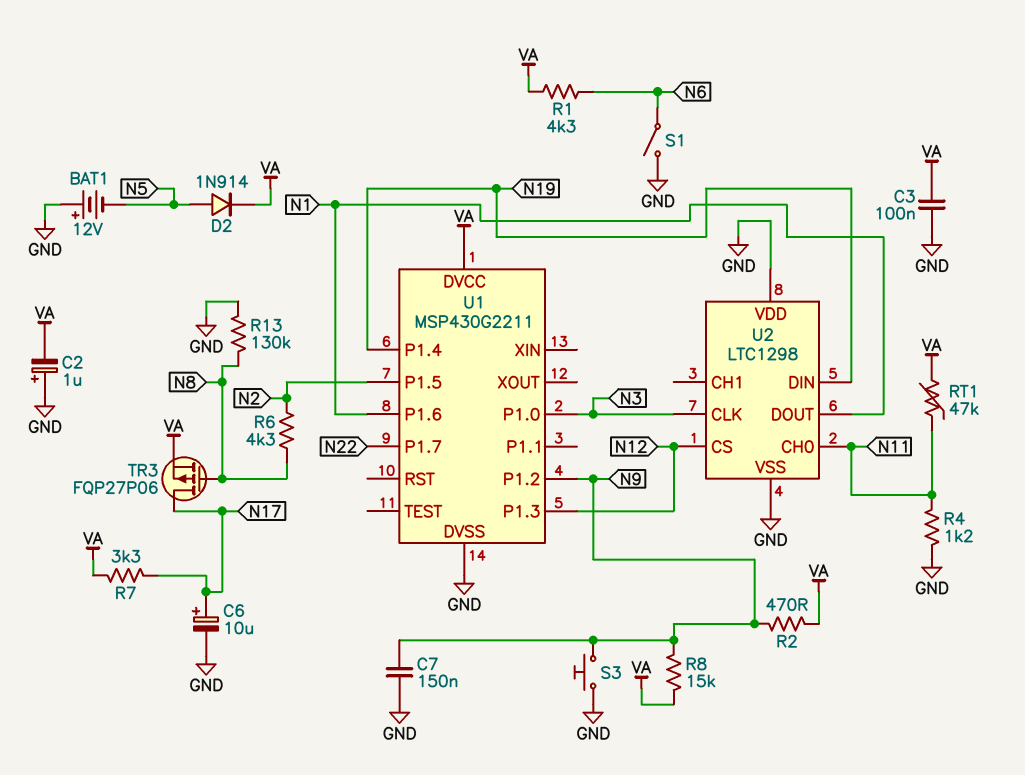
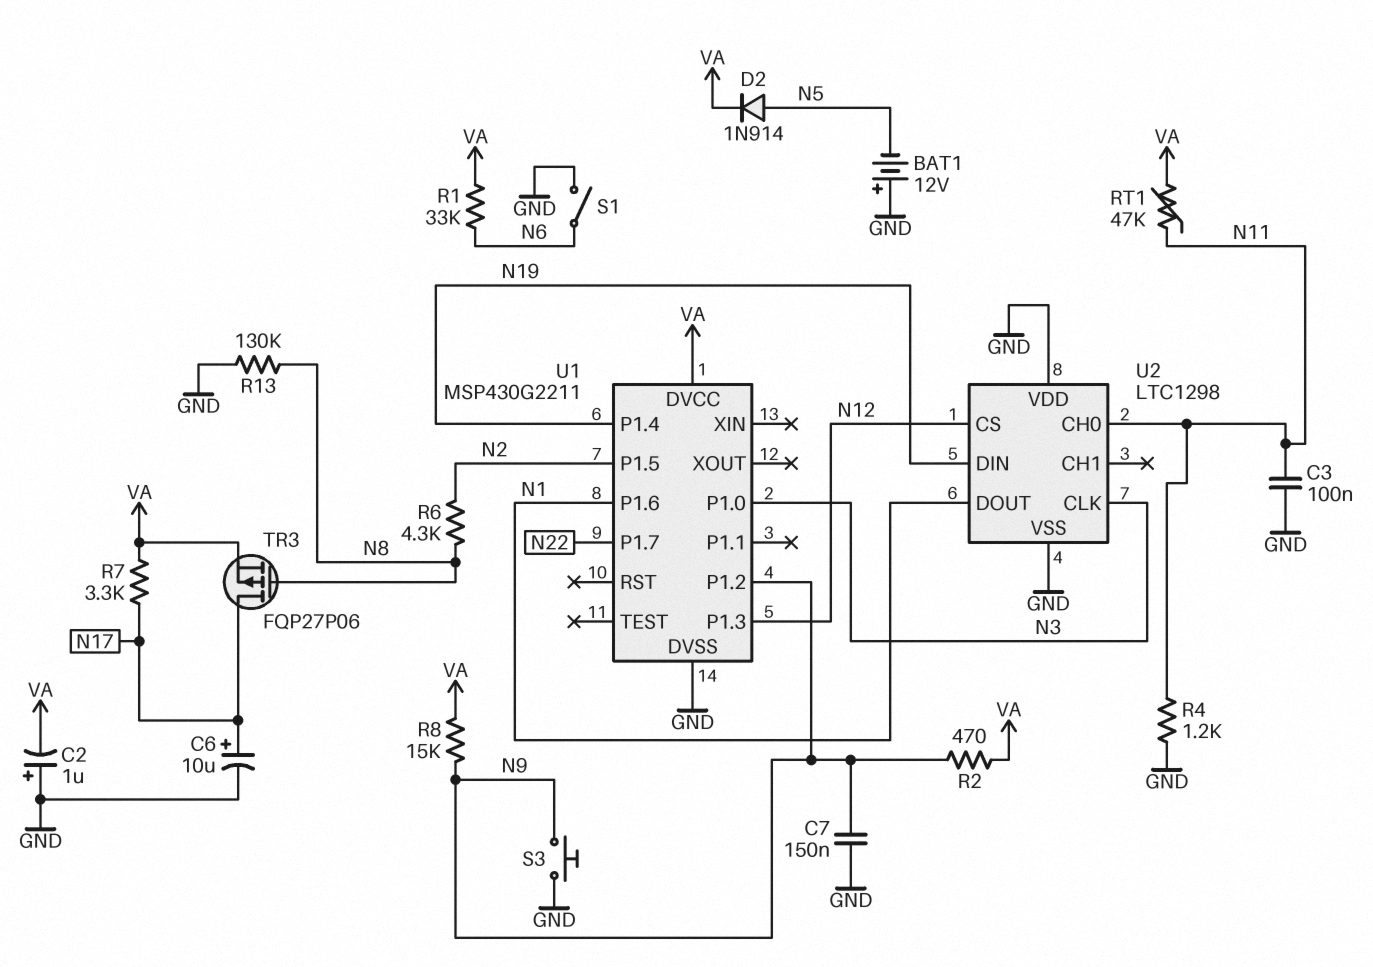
C3: 100nF (GND, VA) -> 100nF (GND, N11)
R1: 4.3k (N6, VA) -> 33k (N6, VA)

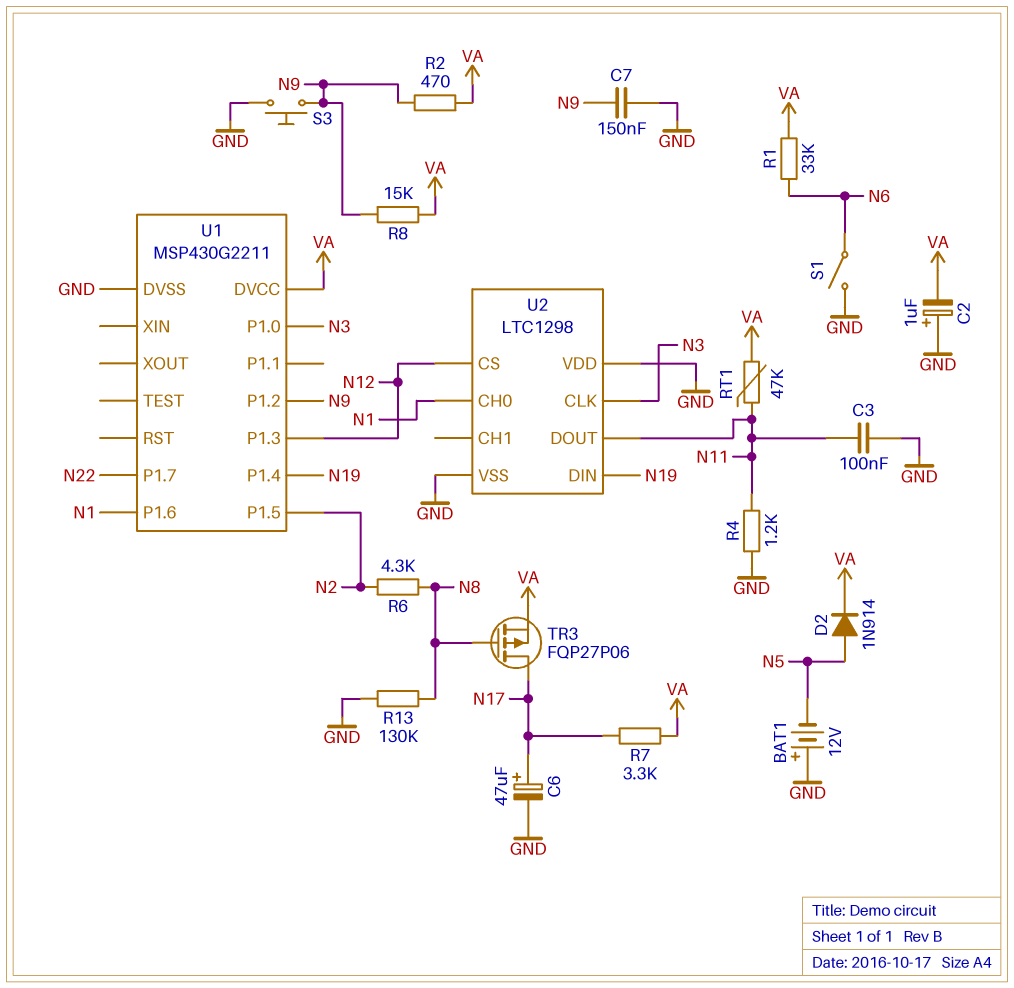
C6: 10uF (plus N17, minus GND) -> 47uF (plus N17, minus GND)
U2 pin CH0: N11 -> N1
U2 pin DOUT: N1 -> N11

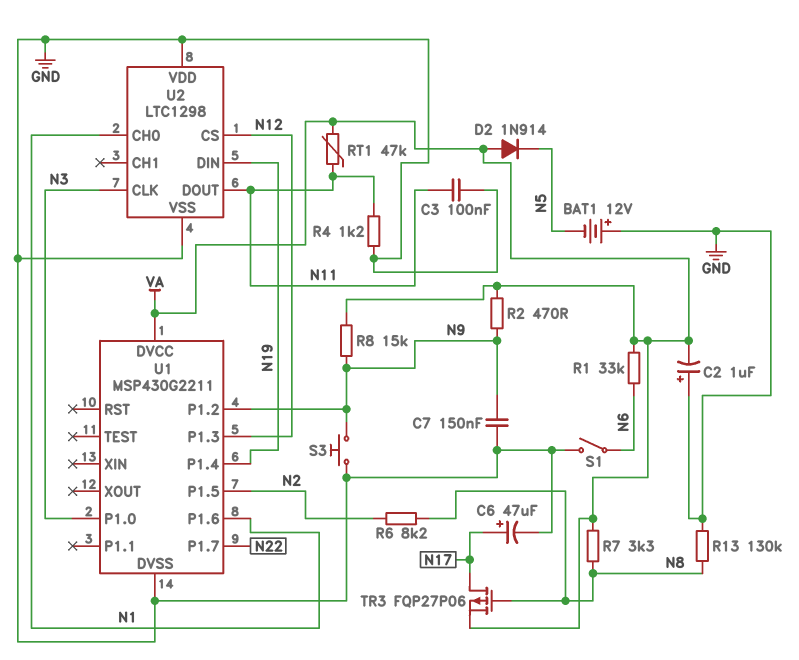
D2: diode 1N914 (A N5, K VA) -> diode 1N914 (A VA, K N5)
R6: 4.3k (N2, N8) -> 8.2k (N2, N8)
R7: 3.3k (N17, VA) -> 3.3k (N8, VA)

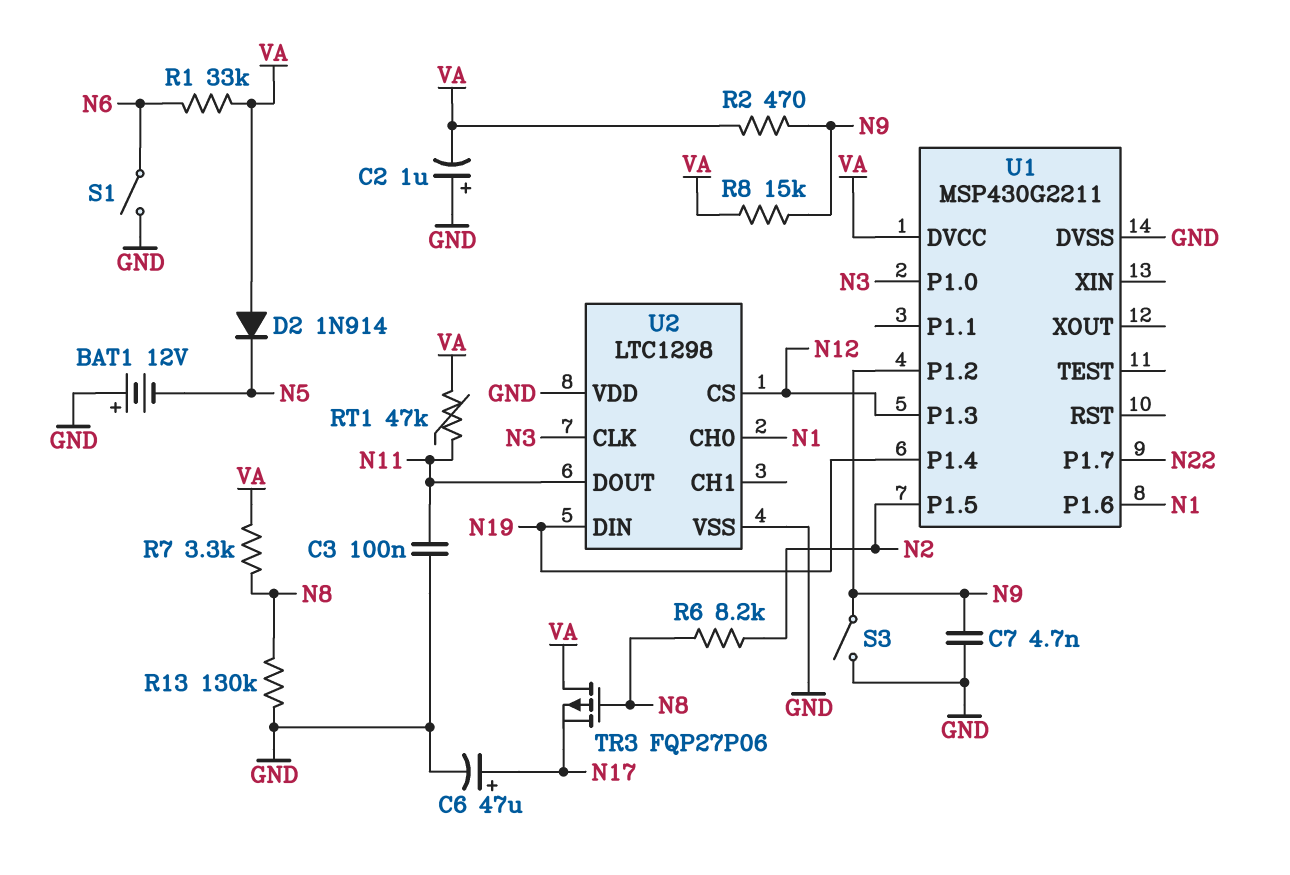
C7: 150nF (GND, N9) -> 4.7nF (GND, N9)
R4: 1.2k (GND, N11) -> none
S3: button (GND, N9) -> switch (GND, N9)
TR3: PMOS FQP27P06 (G N8, D N17, S VA) -> PMOS FQP27P06 (G N8, D VA, S N17)

